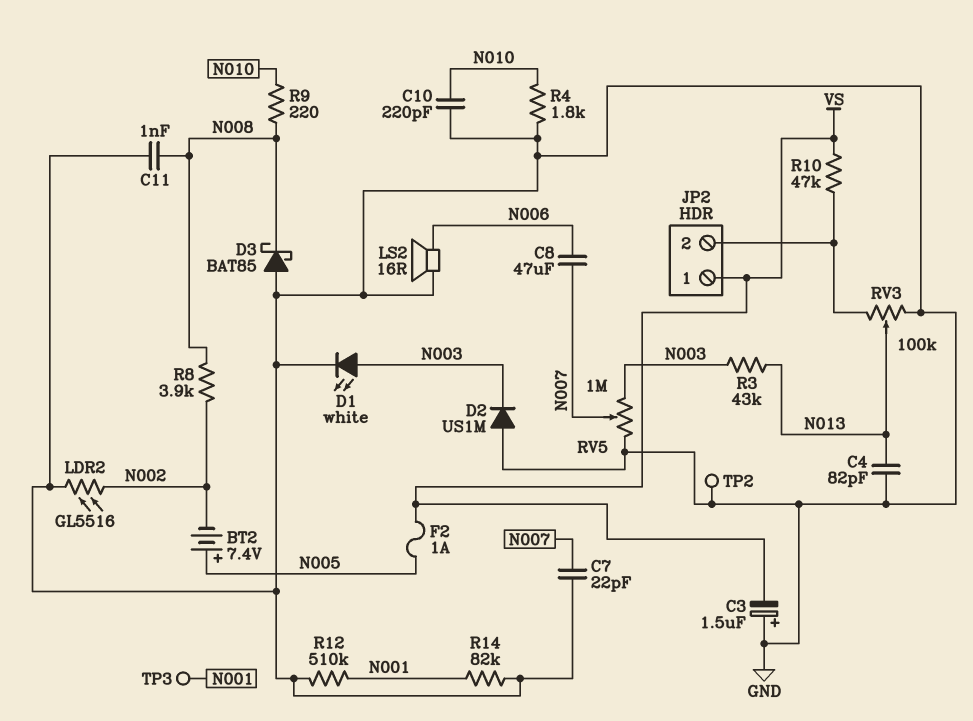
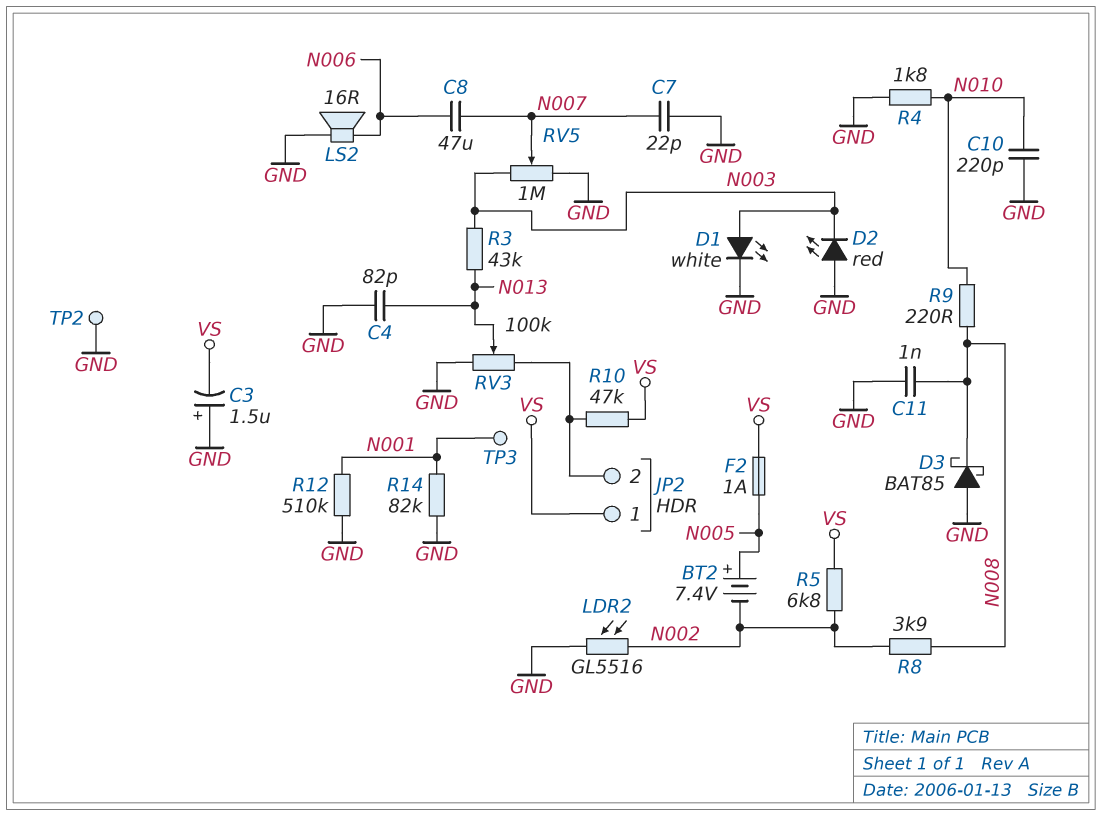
D2: diode US1M (A GND, K N003) -> LED red (A GND, K N003)
R5: none -> 6.8k (N002, VS)

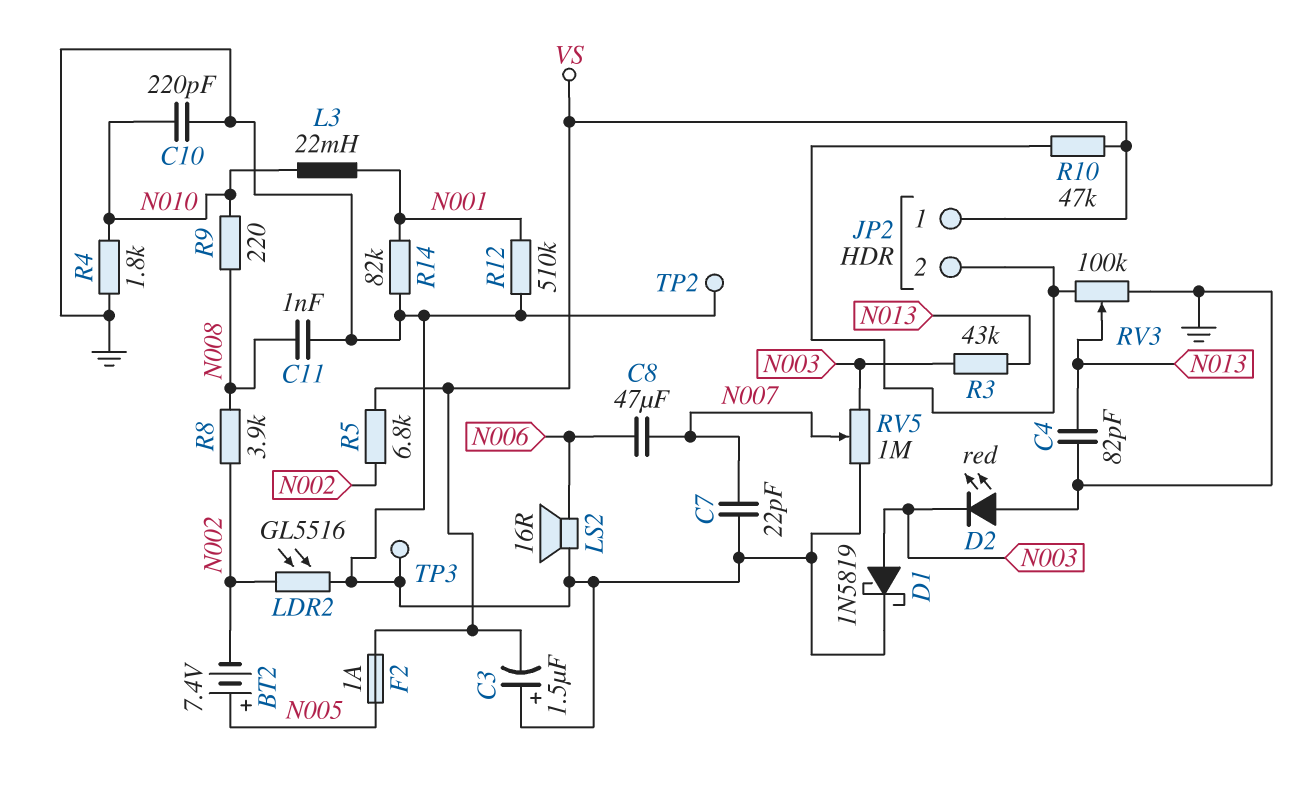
D1: LED white (A N003, K GND) -> schottky 1N5819 (A N003, K GND)
D3: schottky BAT85 (A GND, K N008) -> none
L3: none -> 22mH (N001, N010)
TP3: test point (N001) -> test point (GND)

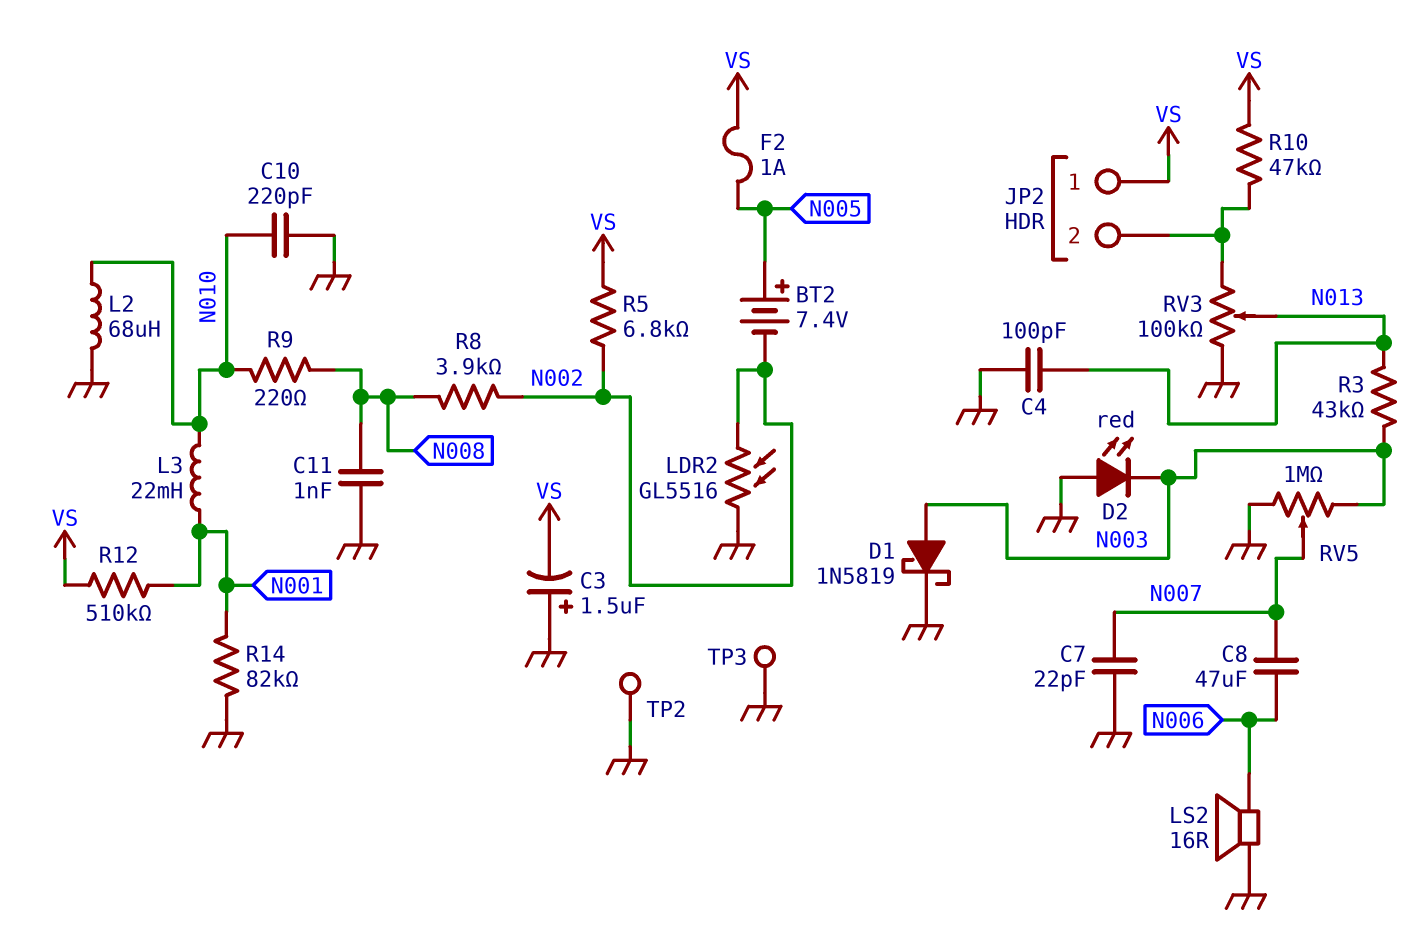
C4: 82pF (GND, N013) -> 100pF (GND, N013)
L2: none -> 68uH (GND, N010)
R4: 1.8k (GND, N010) -> none
R12: 510k (GND, N001) -> 510k (N001, VS)

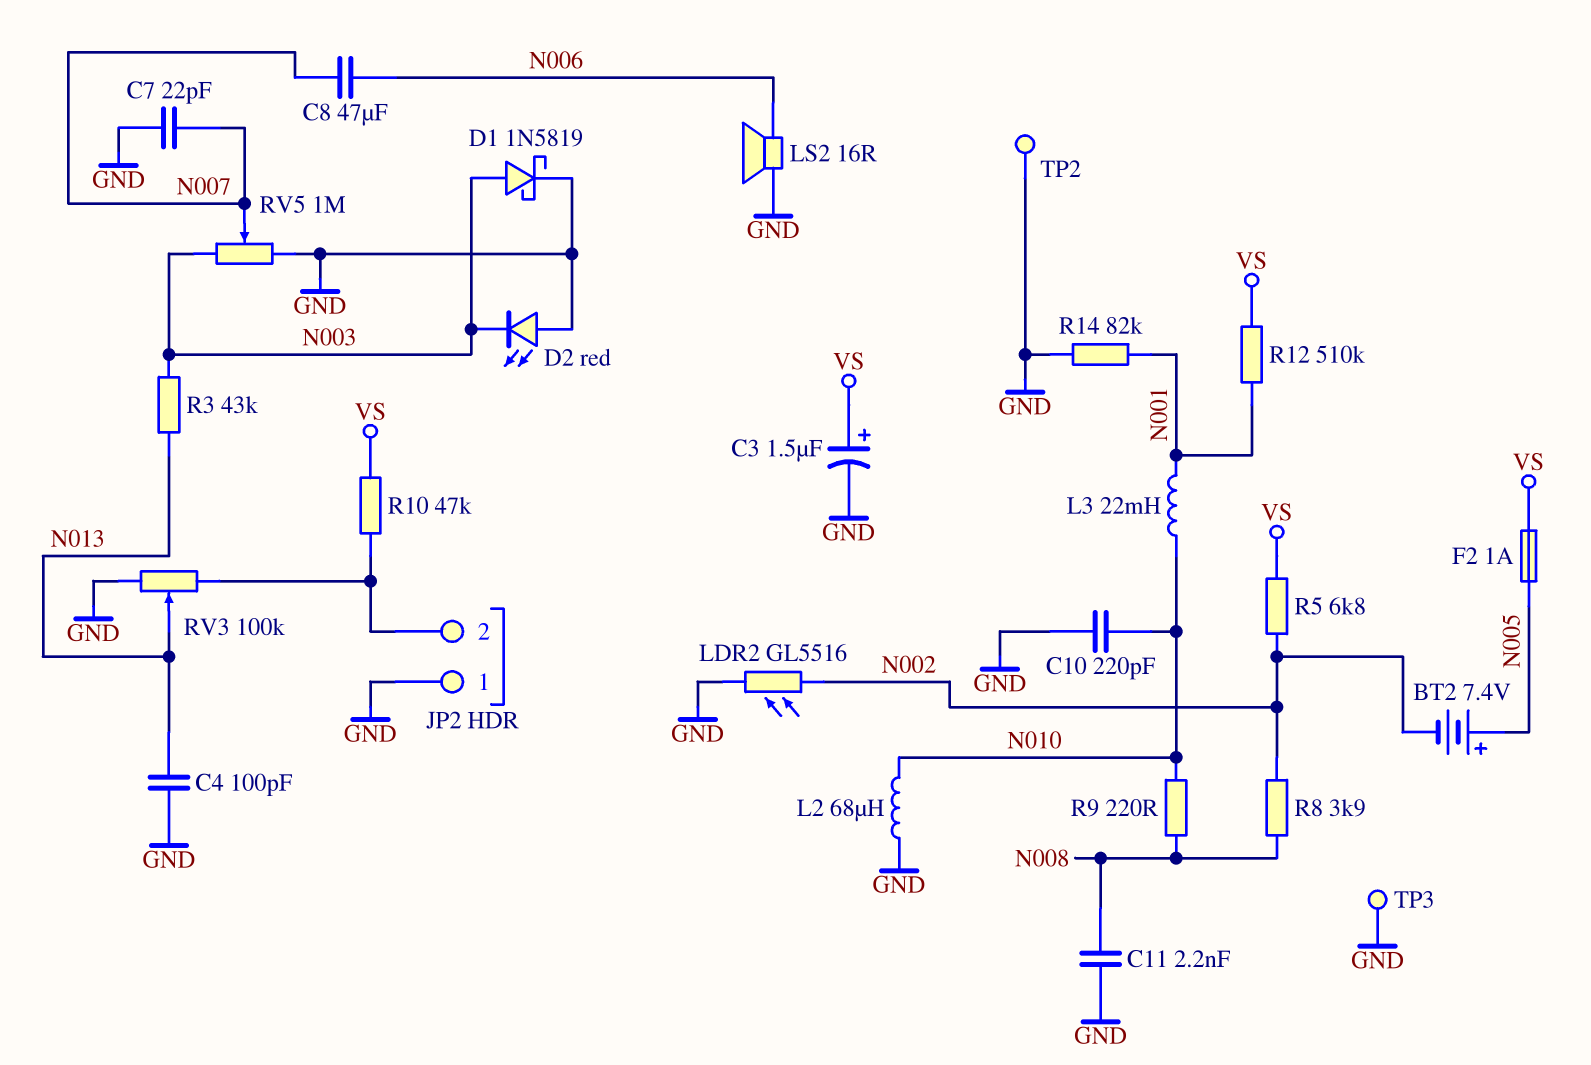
C3: 1.5uF (plus GND, minus VS) -> 1.5uF (plus VS, minus GND)
C11: 1nF (GND, N008) -> 2.2nF (GND, N008)
JP2 pin 1: VS -> GND

